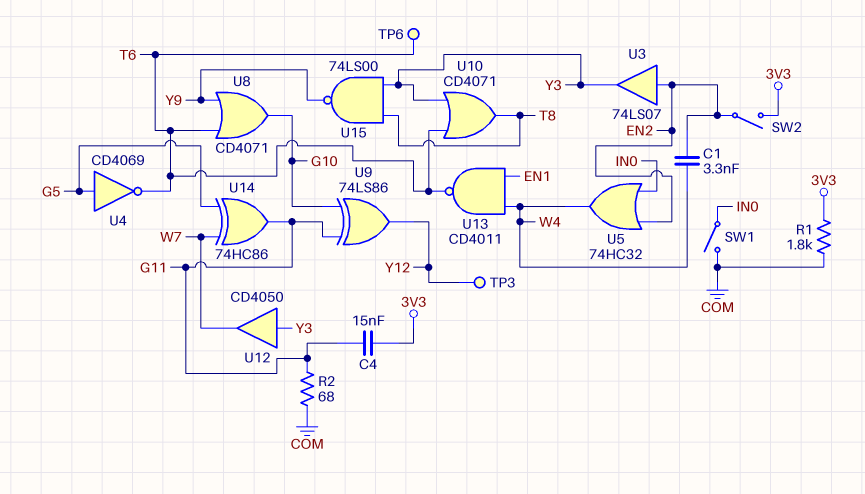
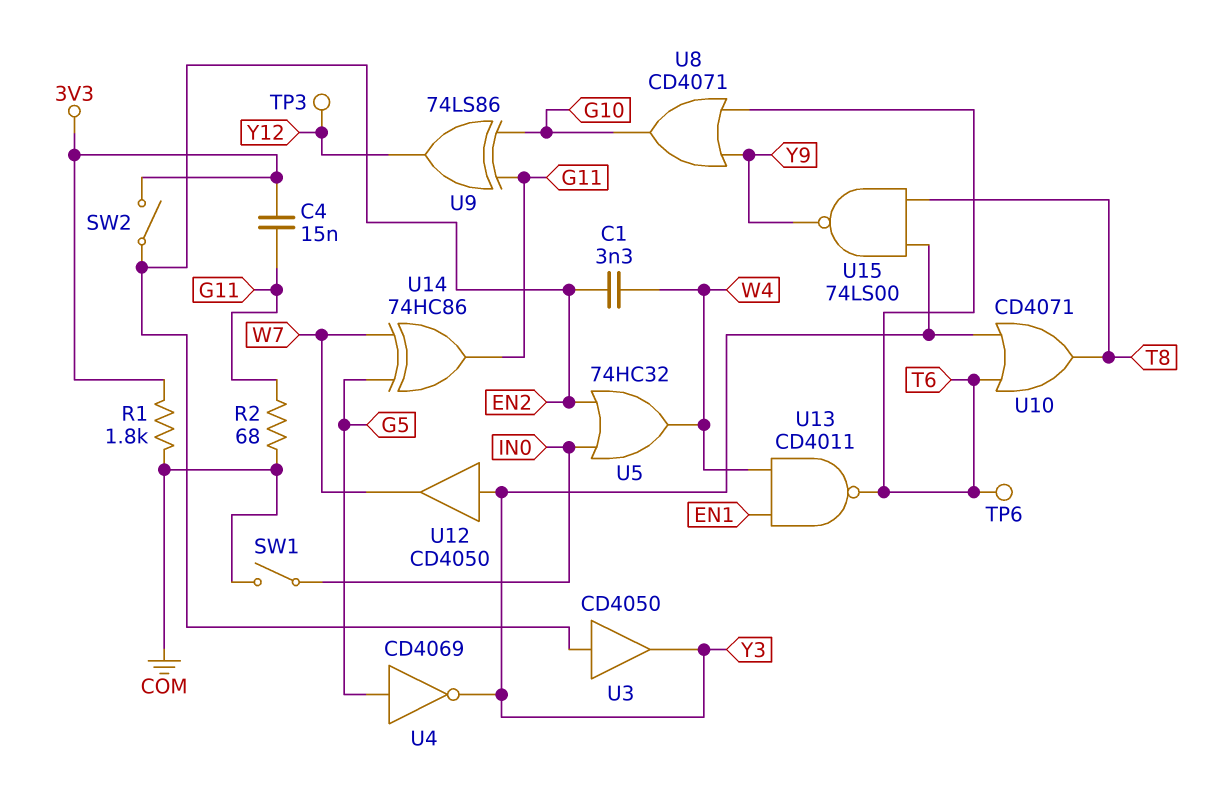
U3: buffer 74LS07 (in EN2, out Y3) -> buffer CD4050 (in EN2, out Y3)
U4: NOT CD4069 (in G5, out T6) -> NOT CD4069 (in G5, out Y3)

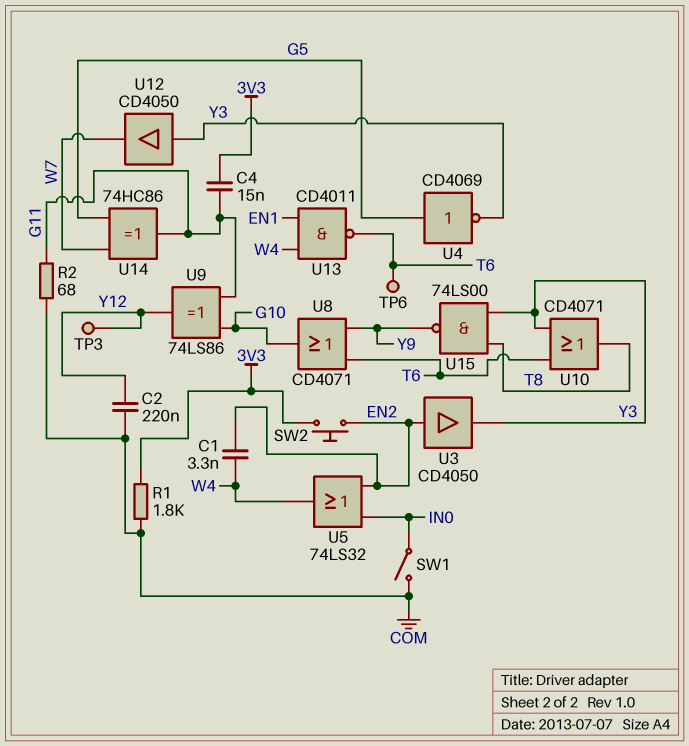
C2: none -> 220nF (COM, Y12)
SW2: switch (3V3, EN2) -> button (3V3, EN2)
U5: OR 74HC32 (in EN2, in IN0, out W4) -> OR 74LS32 (in EN2, in IN0, out W4)

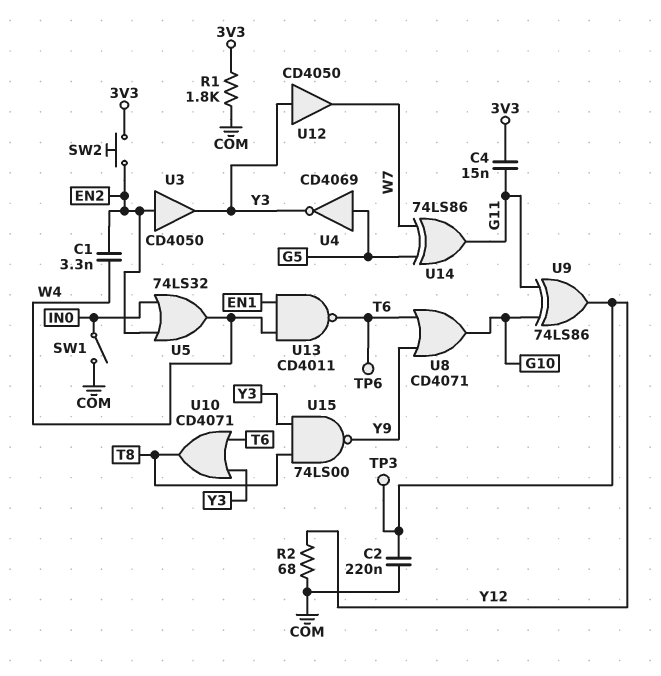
R2: 68 (COM, G11) -> 68 (COM, Y12)
U14: XOR 74HC86 (in G5, in W7, out G11) -> XOR 74LS86 (in G5, in W7, out G11)

